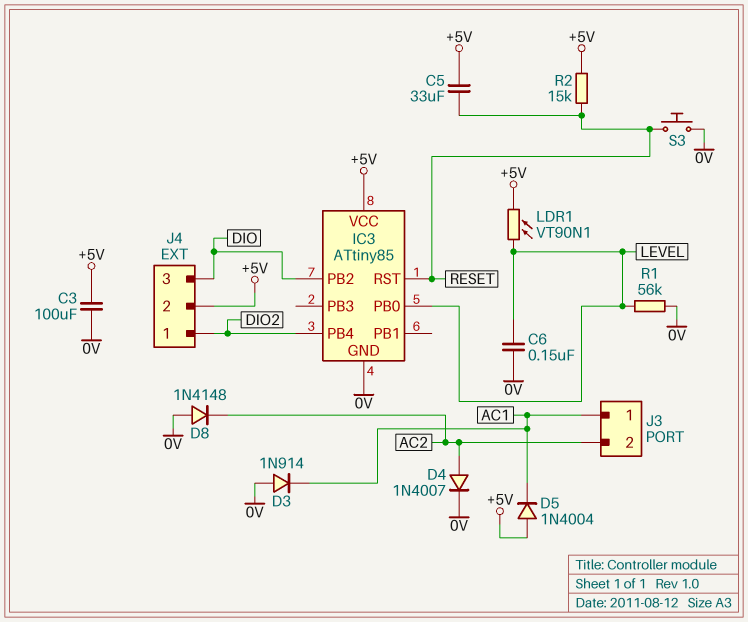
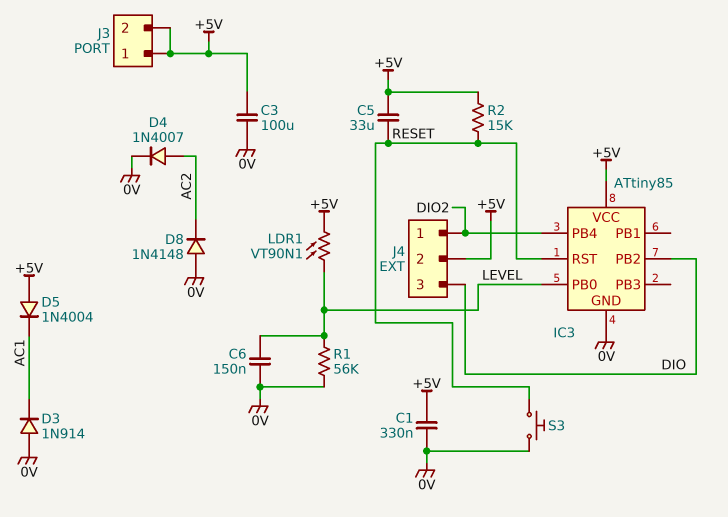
C1: none -> 330nF (+5V, 0V)
J3 pin 1: AC1 -> +5V
J3 pin 2: AC2 -> +5V

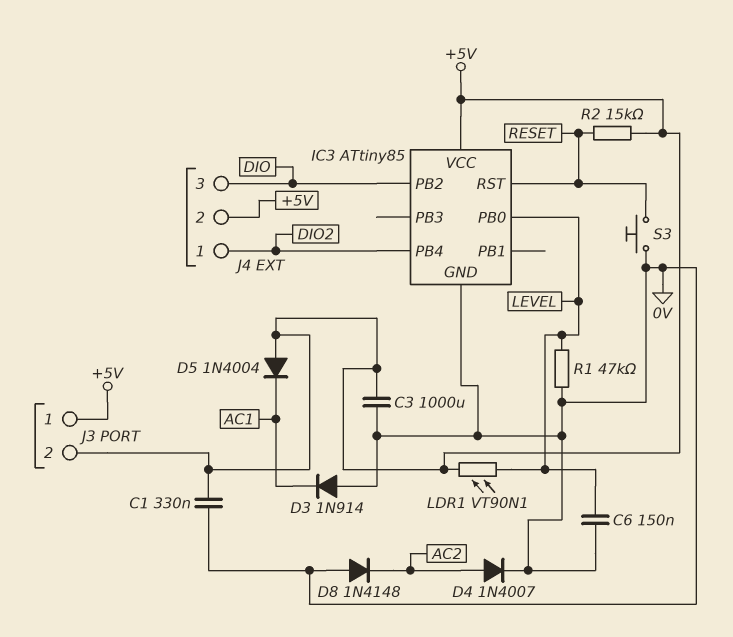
C3: 100uF (+5V, 0V) -> 1000uF (+5V, 0V)
C5: 33uF (+5V, RESET) -> none
R1: 56k (0V, LEVEL) -> 47k (0V, LEVEL)

